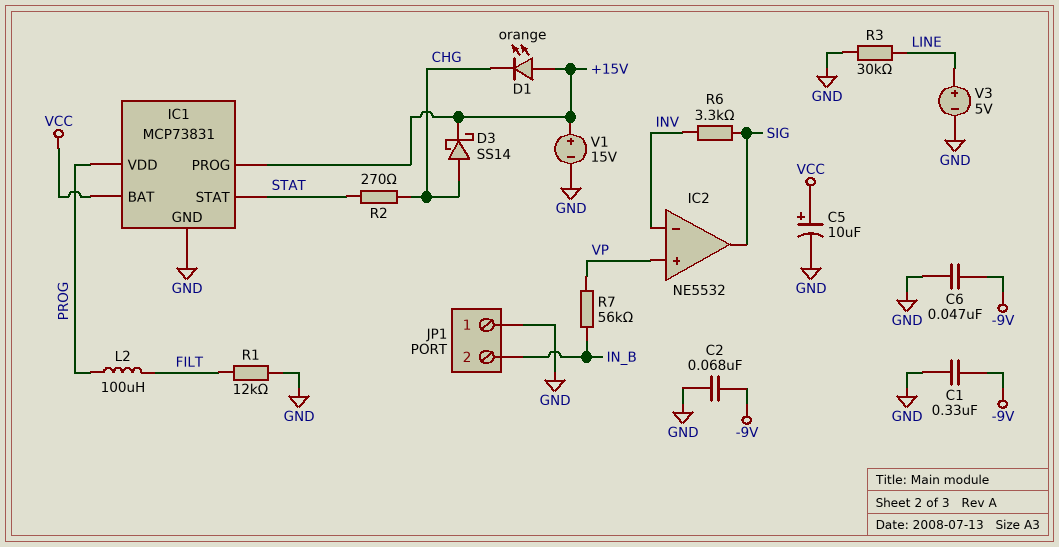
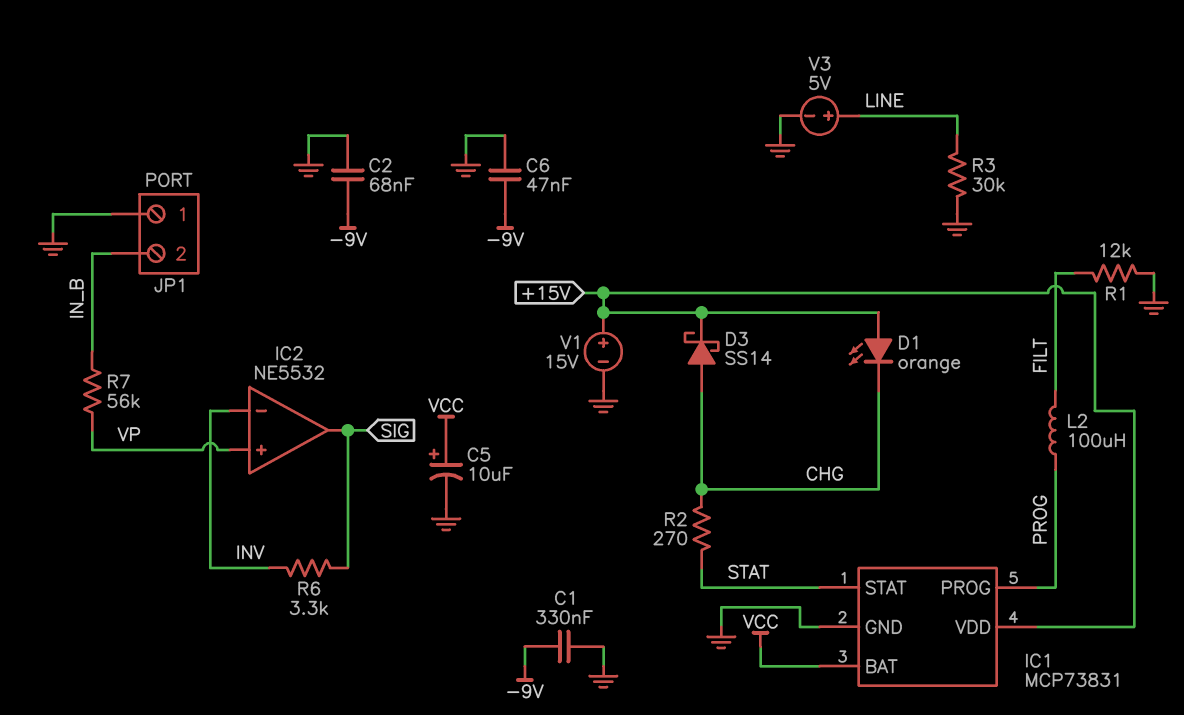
IC1 pin PROG: +15V -> PROG
IC1 pin VDD: PROG -> +15V

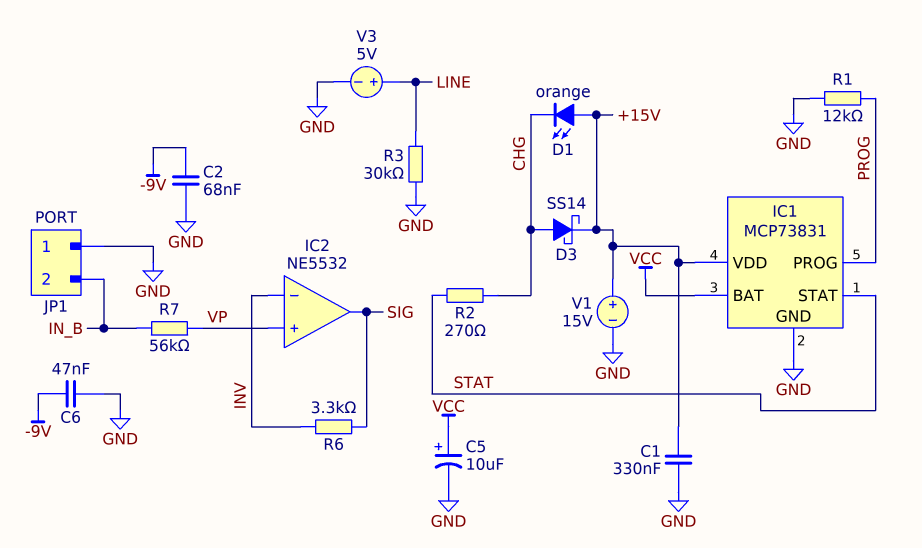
C1: 330nF (-9V, GND) -> 330nF (+15V, GND)
L2: 100uH (FILT, PROG) -> none
R1: 12k (FILT, GND) -> 12k (GND, PROG)

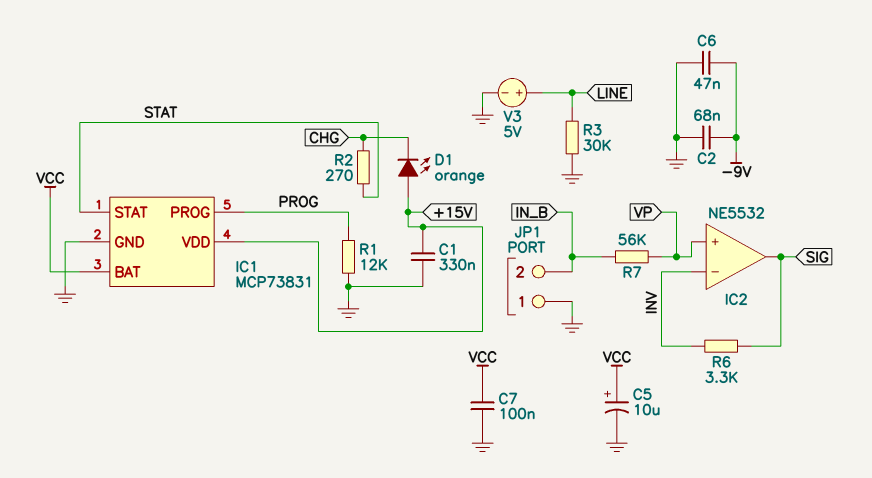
C7: none -> 100nF (GND, VCC)
D3: schottky SS14 (A CHG, K +15V) -> none
V1: 15V (plus +15V, minus GND) -> none

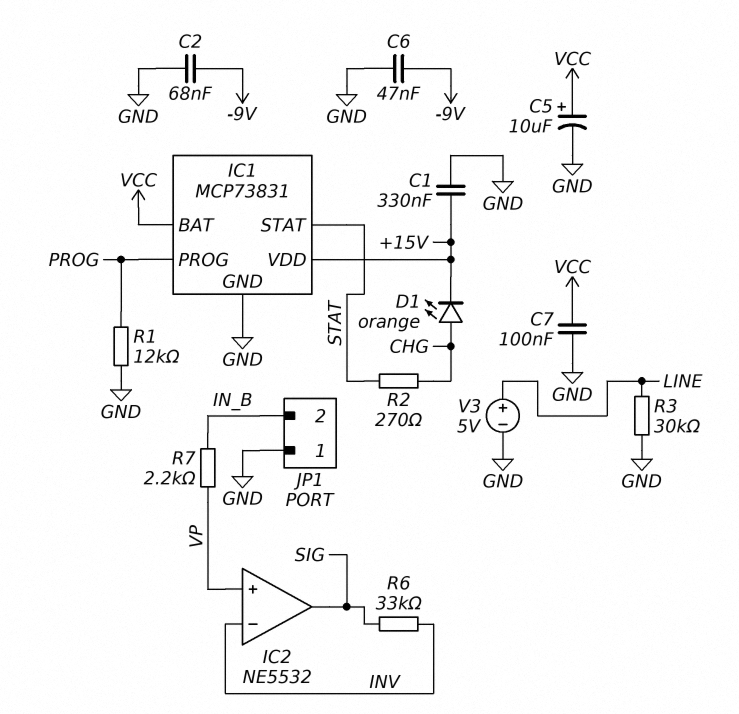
D1: LED orange (A +15V, K CHG) -> LED orange (A CHG, K +15V)
R6: 3.3k (INV, SIG) -> 33k (INV, SIG)
R7: 56k (IN_B, VP) -> 2.2k (IN_B, VP)

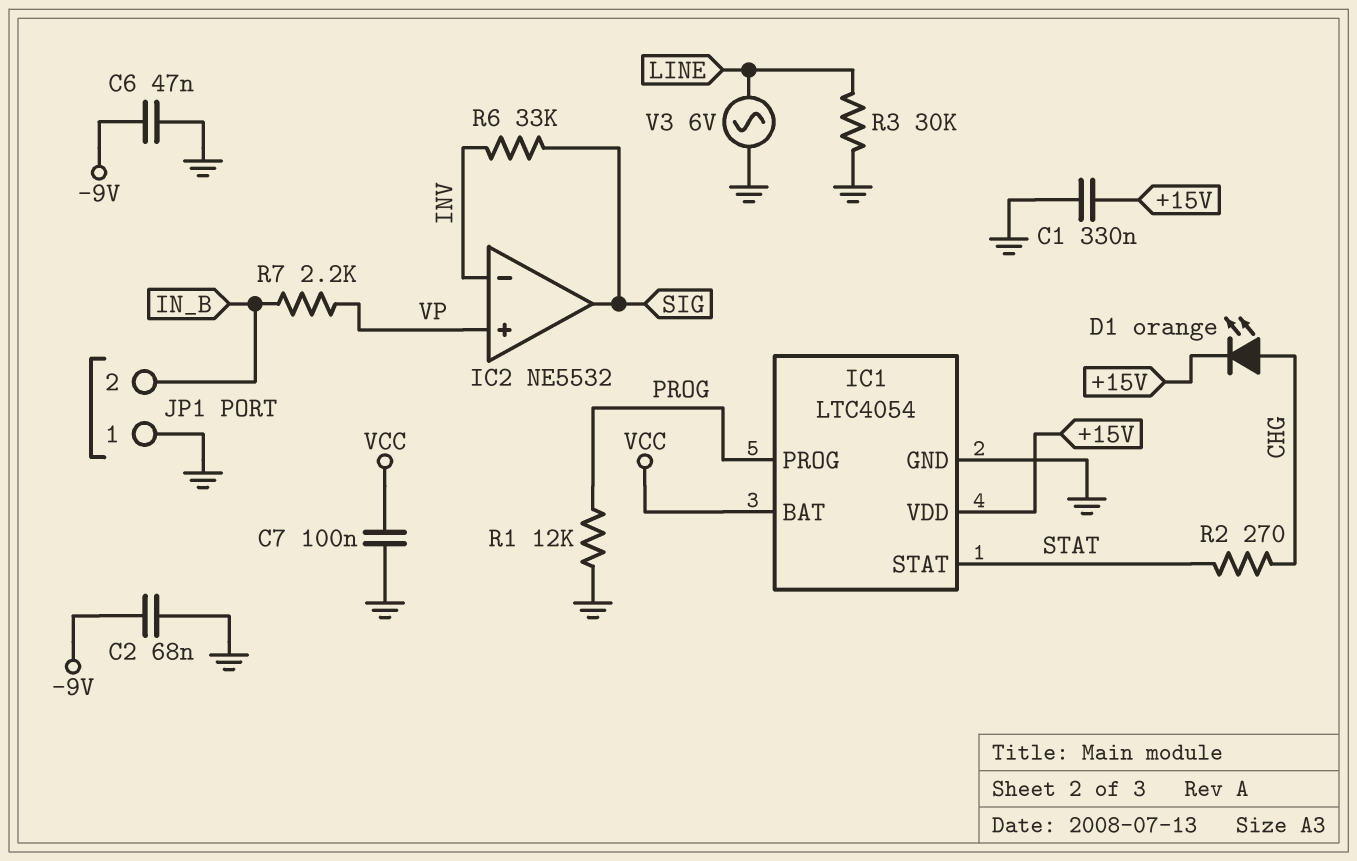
C5: 10uF (plus VCC, minus GND) -> none
IC1: MCP73831 -> LTC4054
V3: 5V (plus LINE, minus GND) -> AC 6V (GND, LINE)

